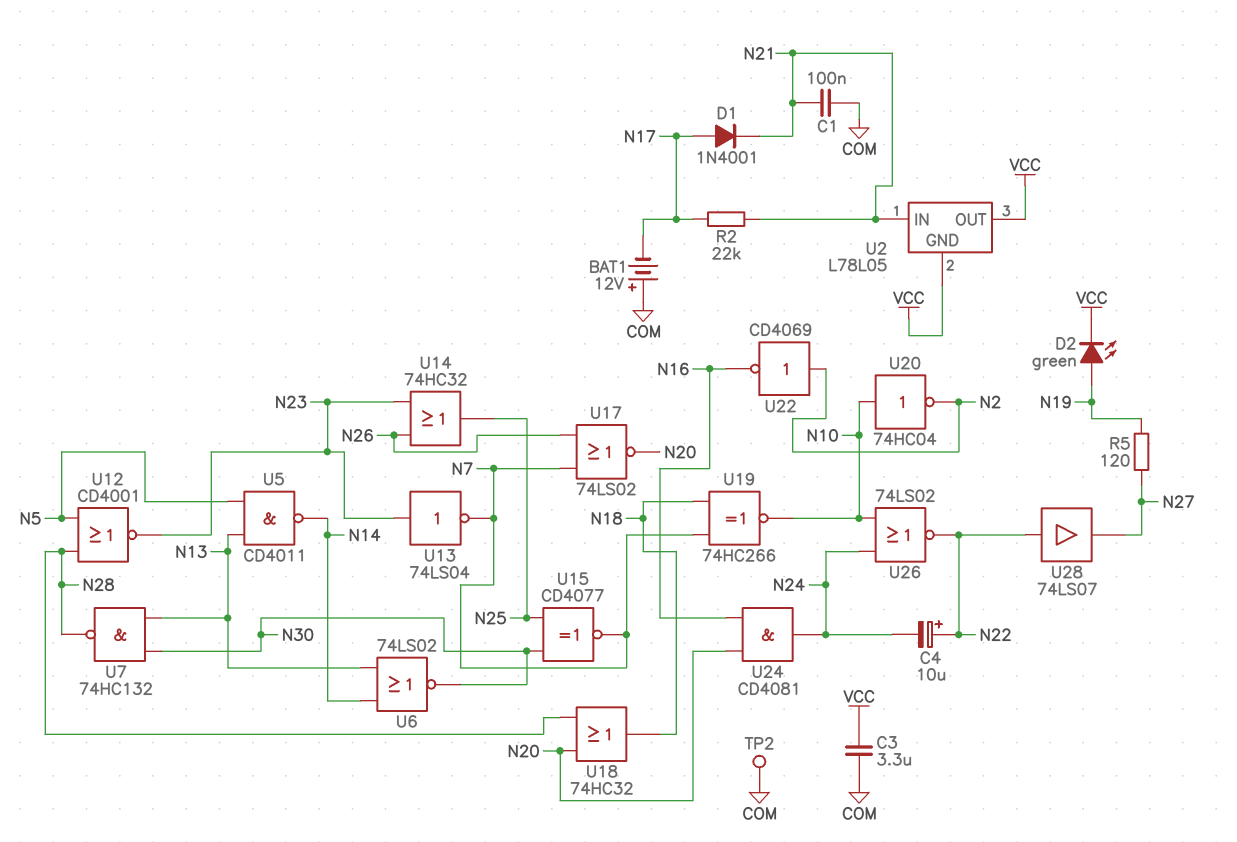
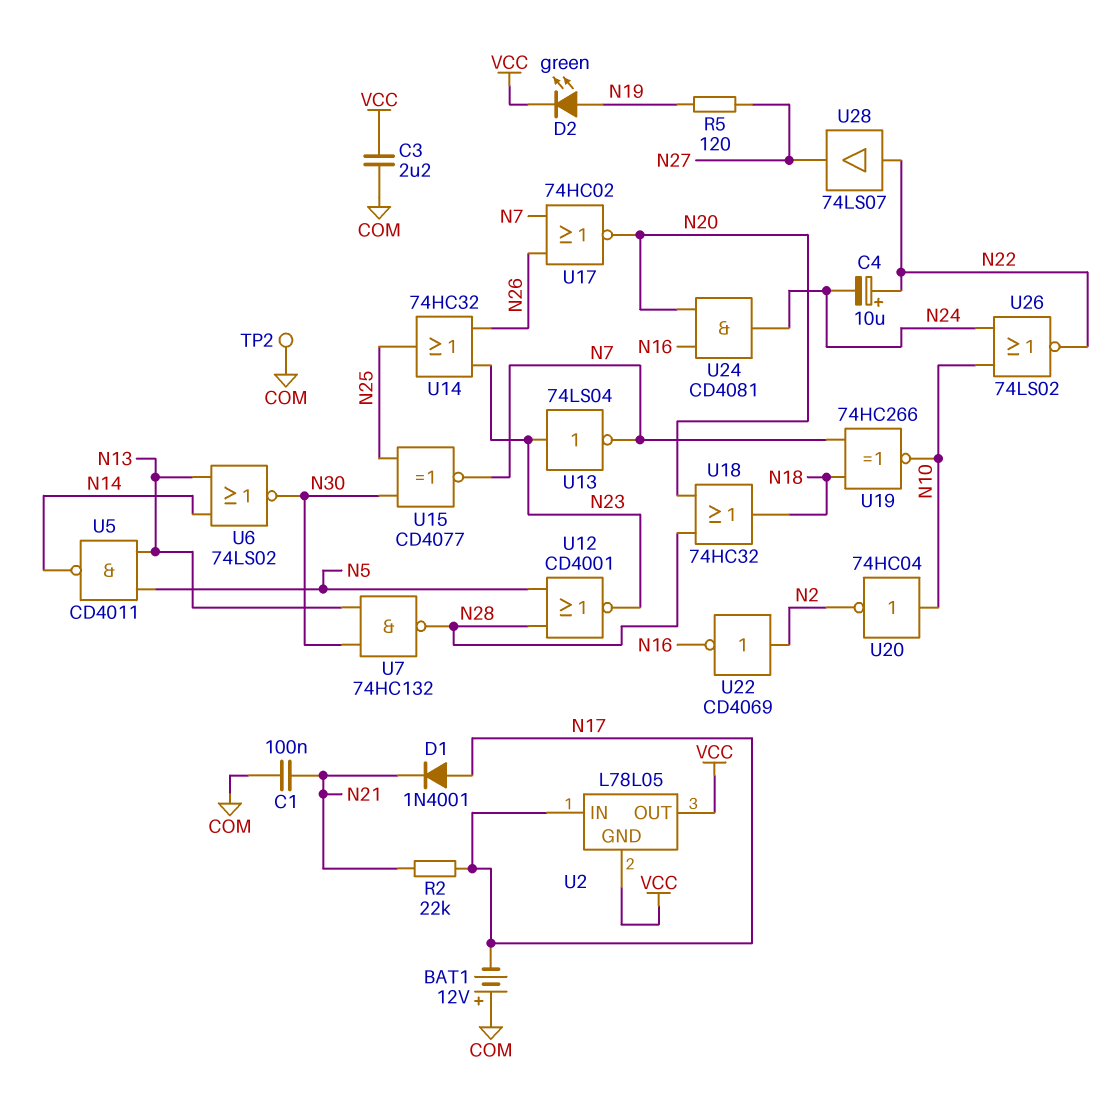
C3: 3.3uF (COM, VCC) -> 2.2uF (COM, VCC)
U2 pin IN: N21 -> N17
U17: NOR 74LS02 (in N7, in N26, out N20) -> NOR 74HC02 (in N7, in N26, out N20)

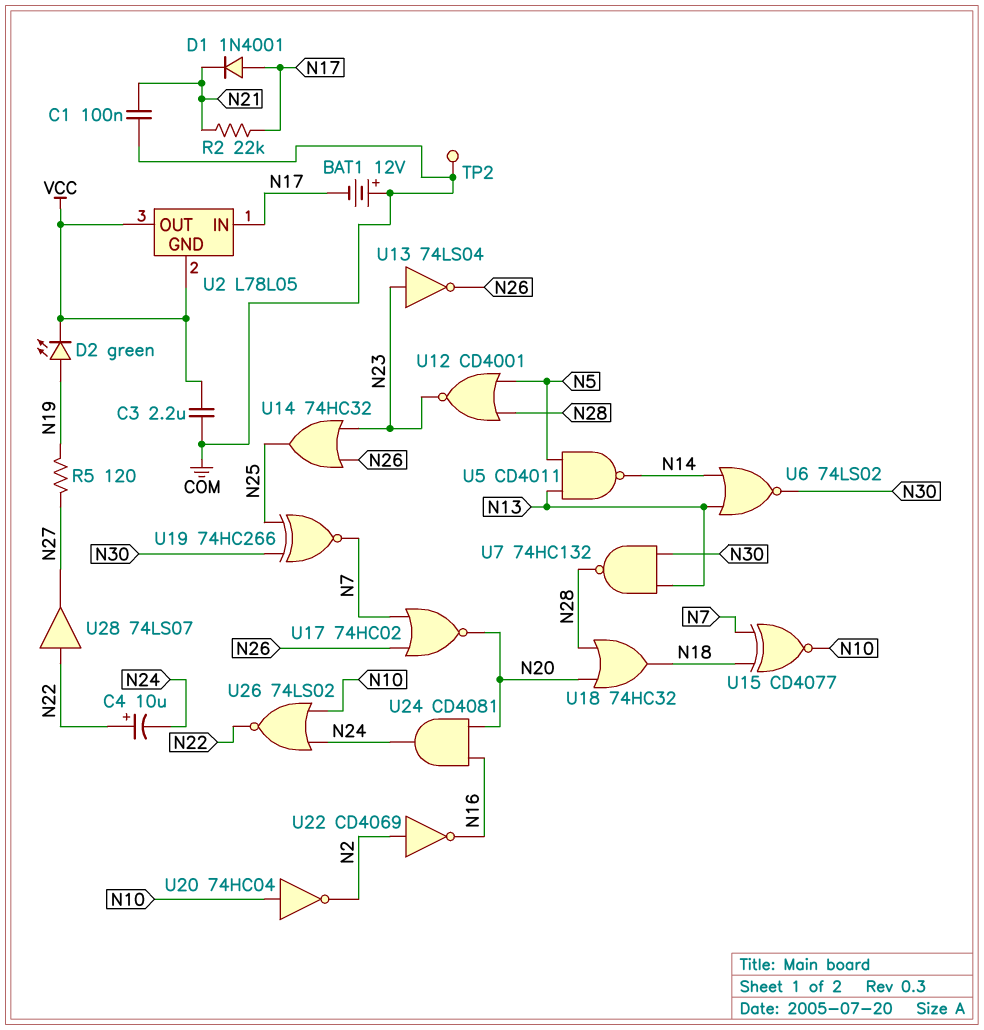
U13: NOT 74LS04 (in N23, out N7) -> NOT 74LS04 (in N23, out N26)
U15: XNOR CD4077 (in N25, in N30, out N7) -> XNOR CD4077 (in N7, in N18, out N10)
U19: XNOR 74HC266 (in N7, in N18, out N10) -> XNOR 74HC266 (in N25, in N30, out N7)

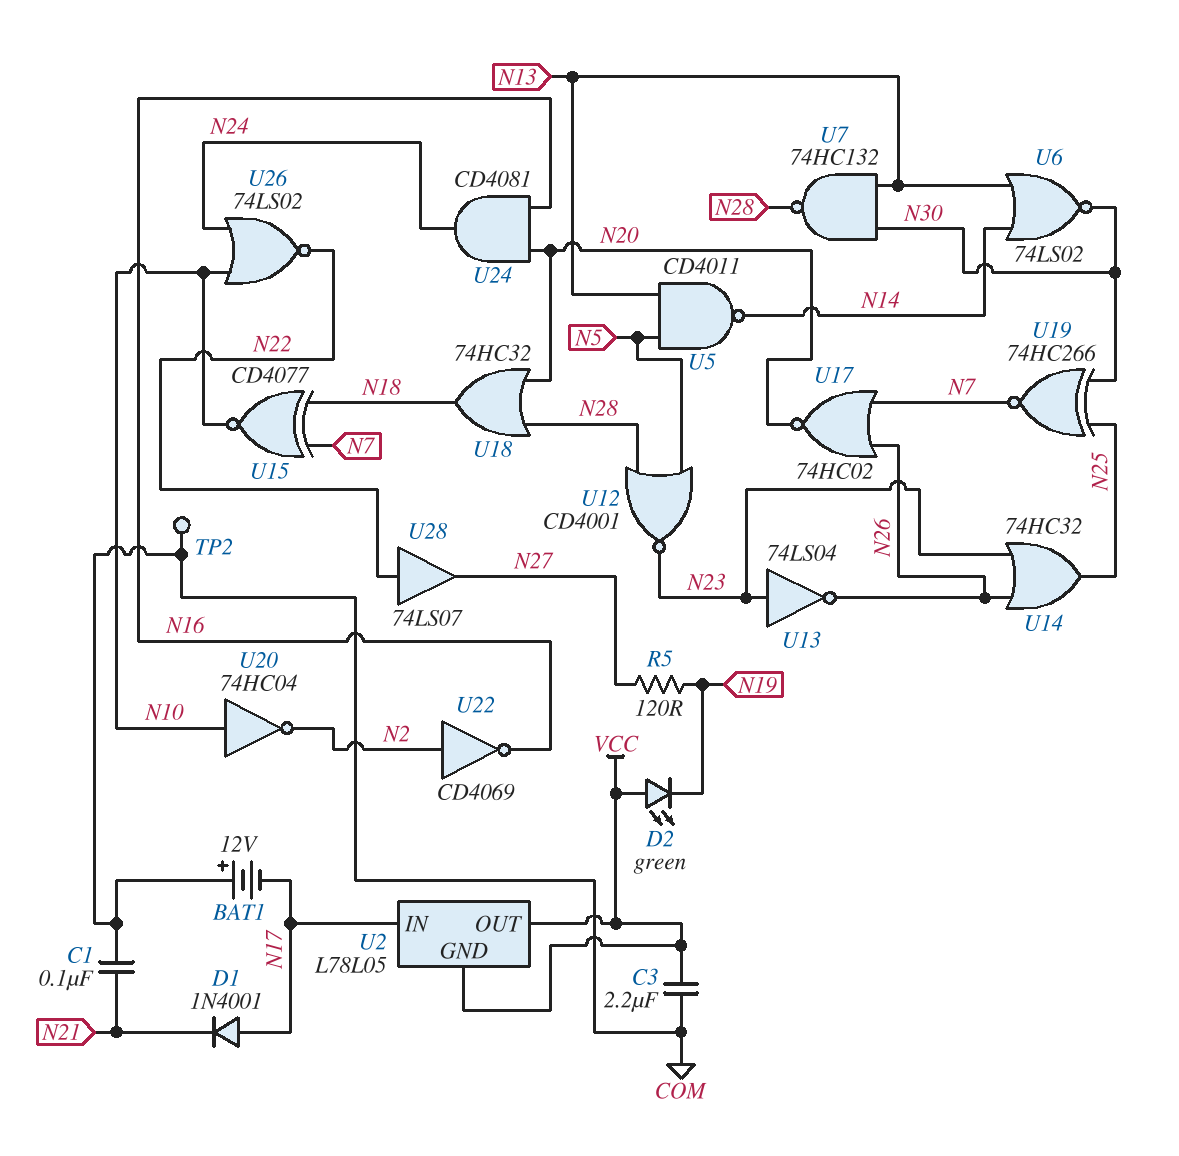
C4: 10uF (plus N22, minus N24) -> none
D2: LED green (A N19, K VCC) -> LED green (A VCC, K N19)
R2: 22k (N17, N21) -> none

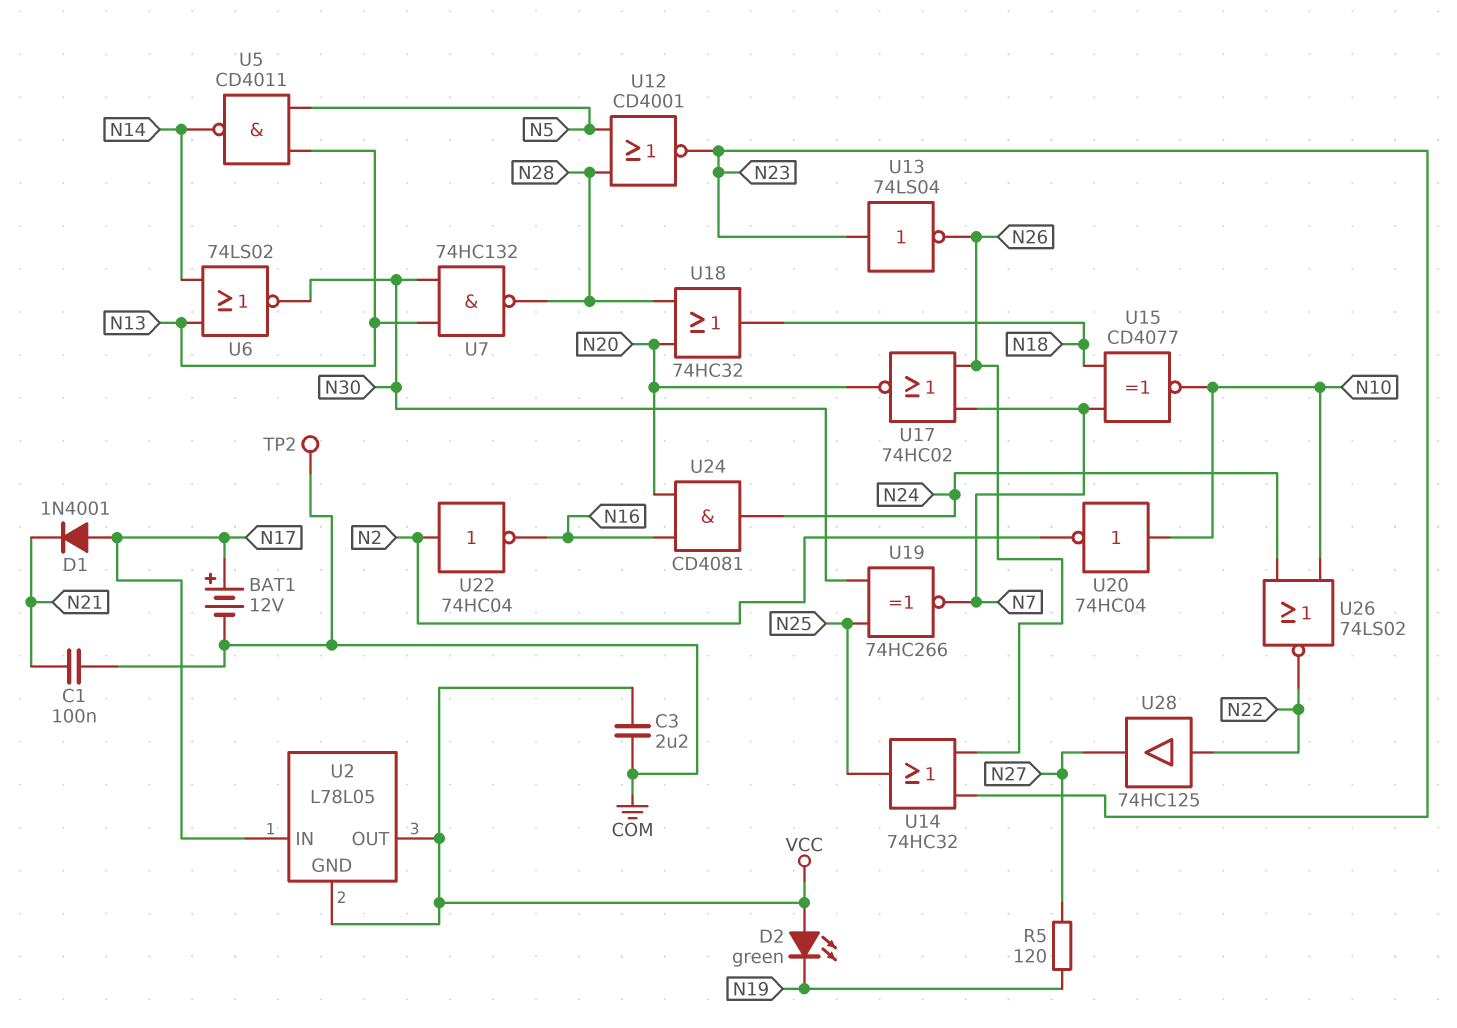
BAT1: 12V (plus COM, minus N17) -> 12V (plus N17, minus COM)
U22: NOT CD4069 (in N2, out N16) -> NOT 74HC04 (in N2, out N16)
U28: buffer 74LS07 (in N22, out N27) -> buffer 74HC125 (in N22, out N27)

